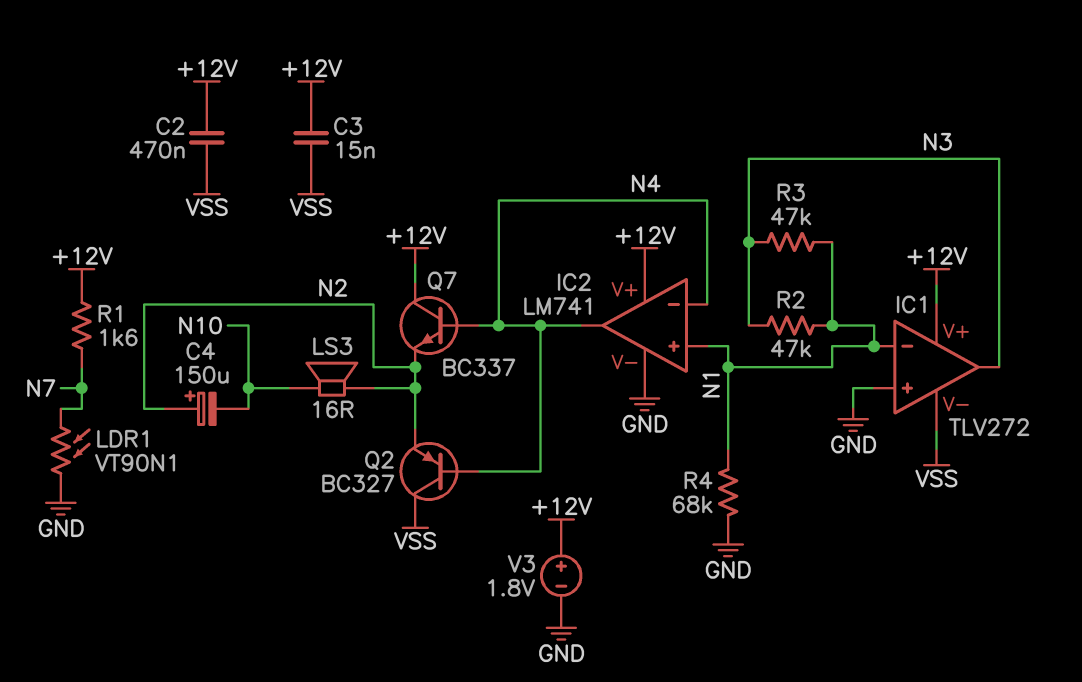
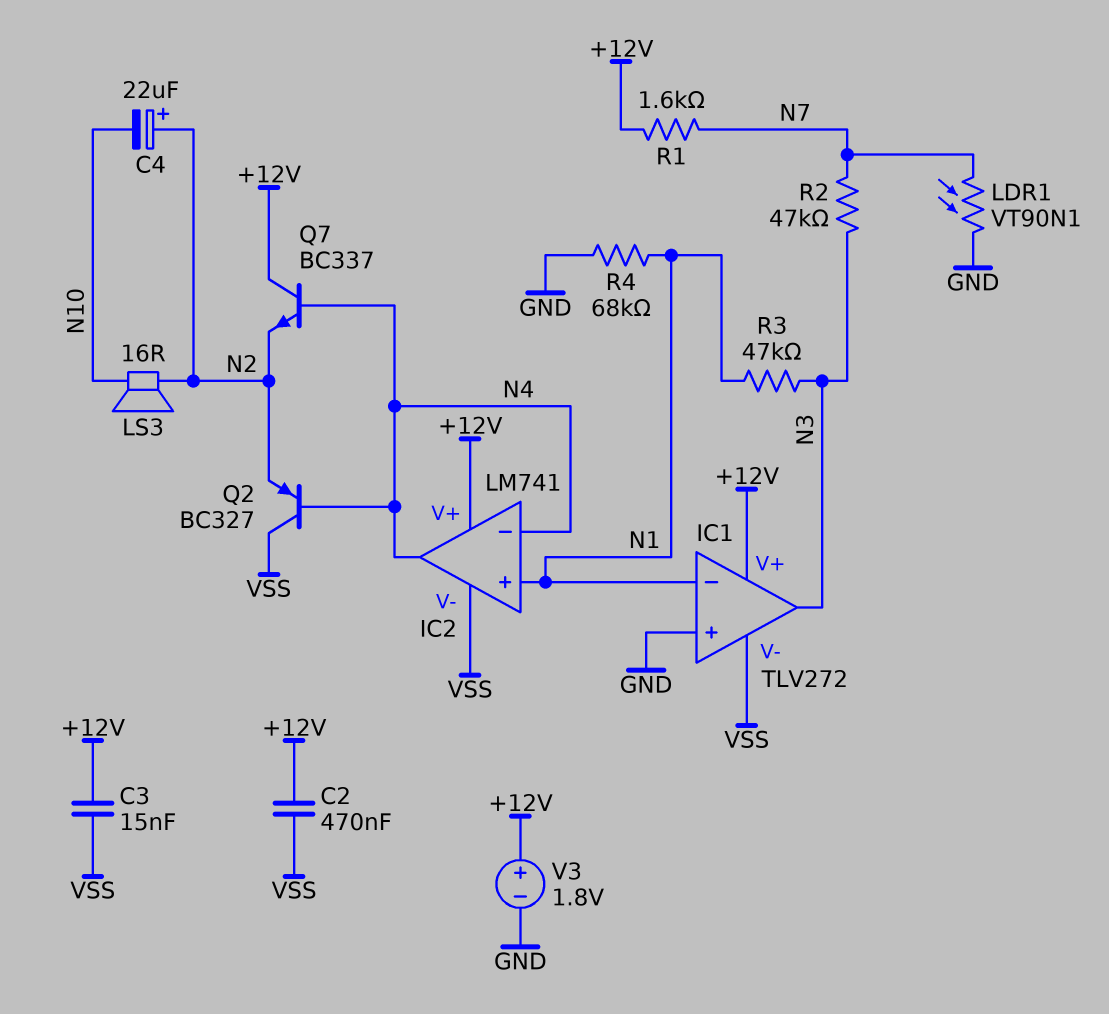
C4: 150uF (plus N2, minus N10) -> 22uF (plus N2, minus N10)
IC2 pin V-: GND -> VSS
R2: 47k (N1, N3) -> 47k (N3, N7)

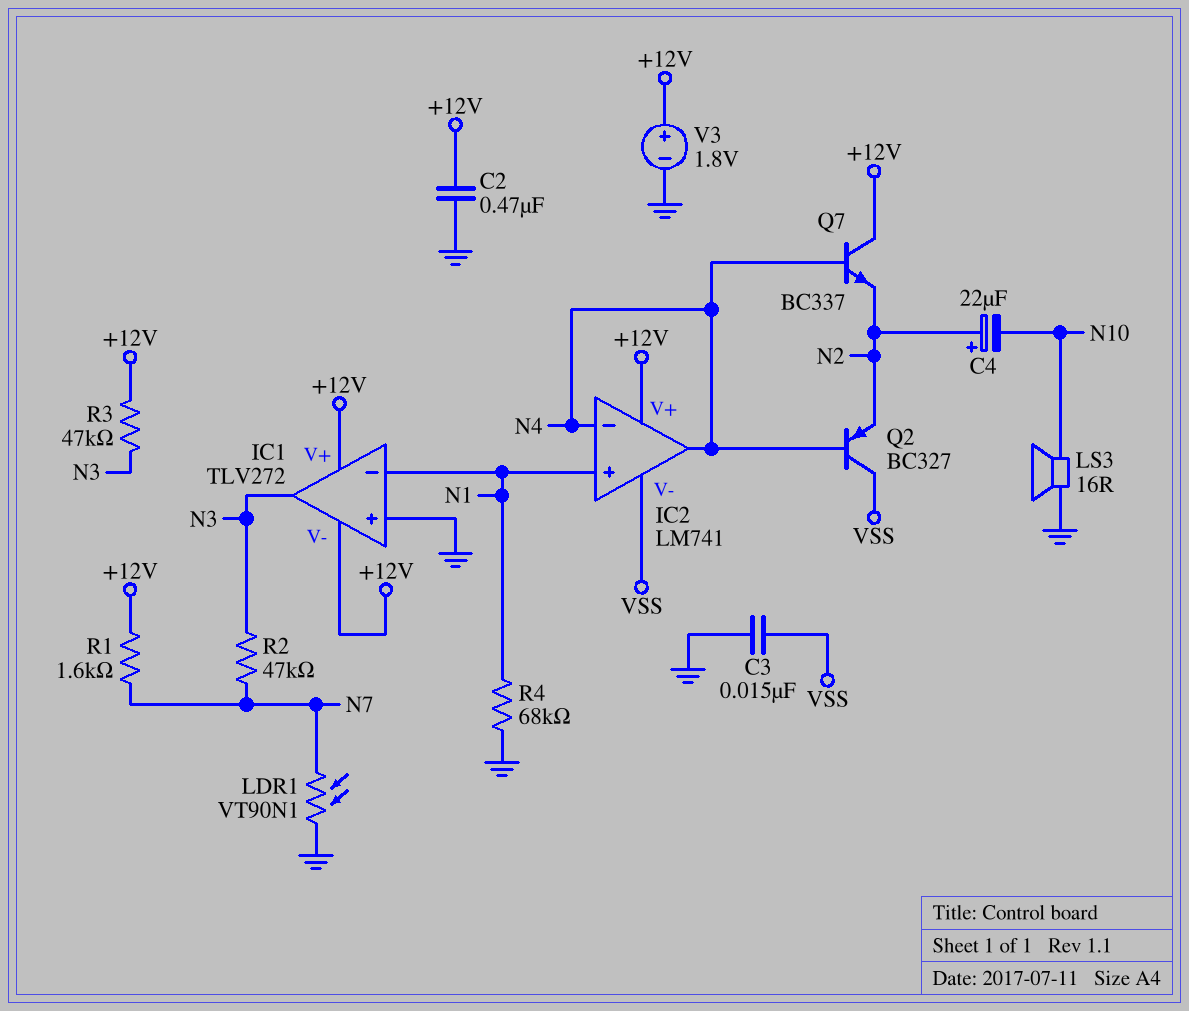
C2: 470nF (+12V, VSS) -> 470nF (+12V, GND)
C3: 15nF (+12V, VSS) -> 15nF (GND, VSS)
IC1 pin V-: VSS -> +12V
LS3: speaker 16R (N2, N10) -> speaker 16R (GND, N10)
R3: 47k (N1, N3) -> 47k (+12V, N3)

